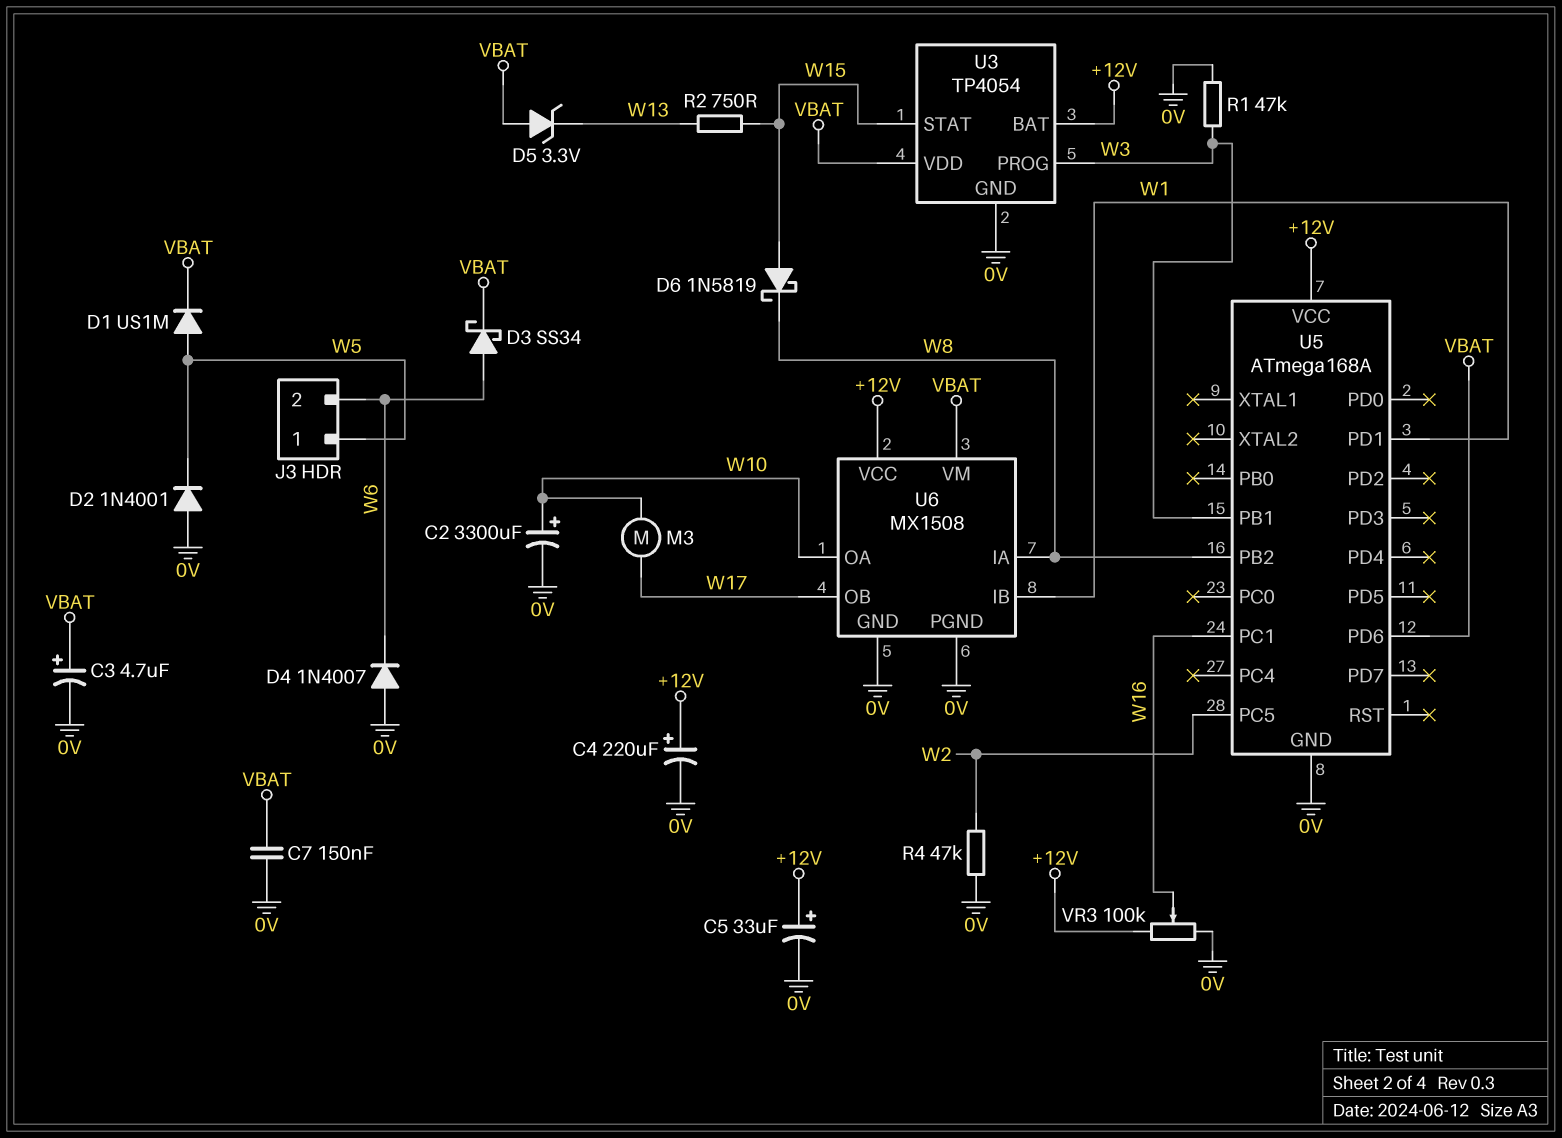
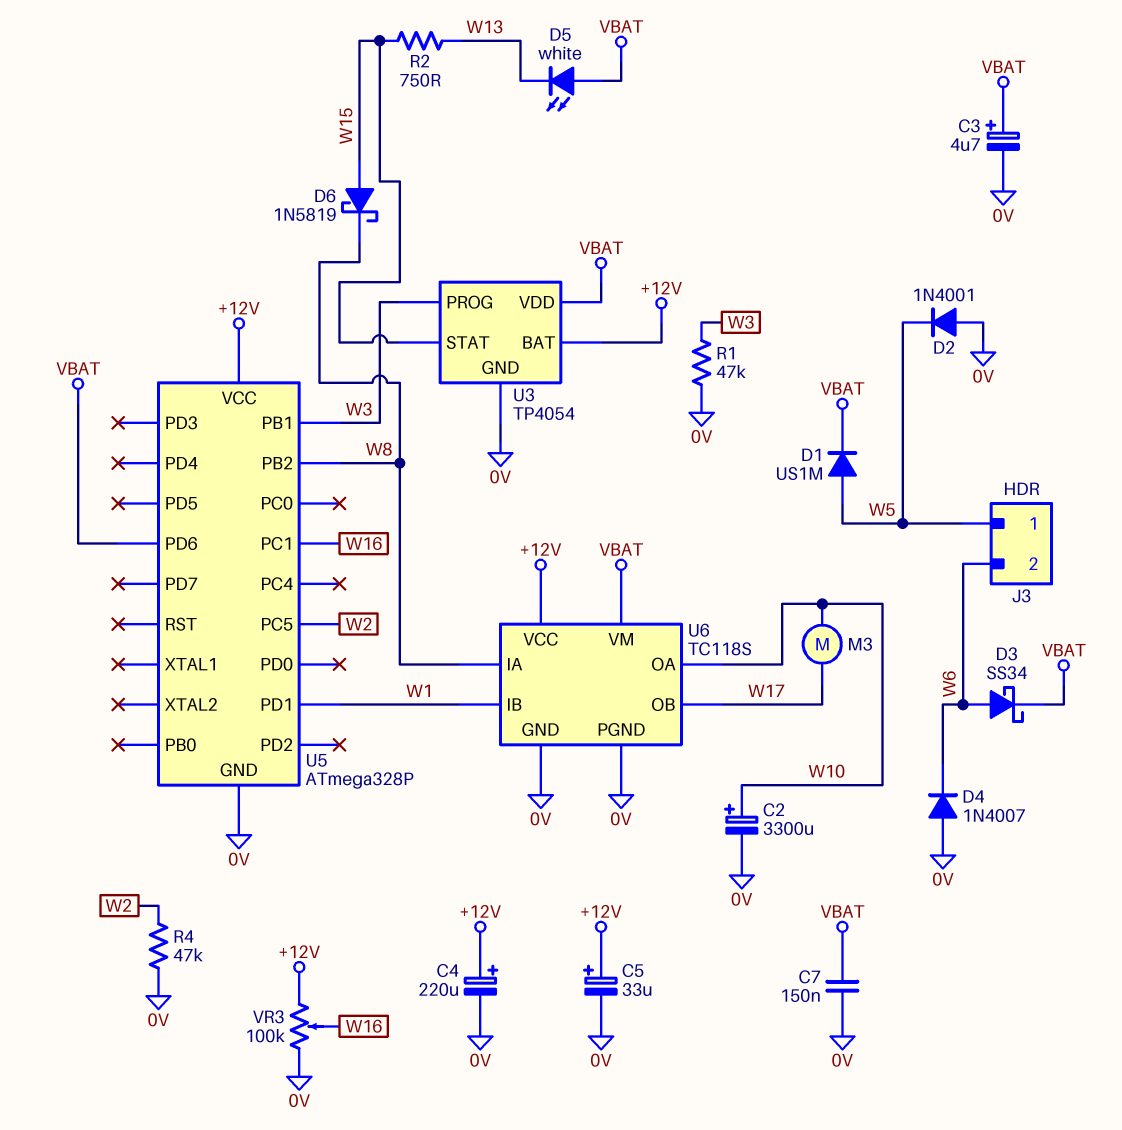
D5: zener 3.3V (A VBAT, K W13) -> LED white (A VBAT, K W13)
U5: ATmega168A -> ATmega328P
U6: MX1508 -> TC118S

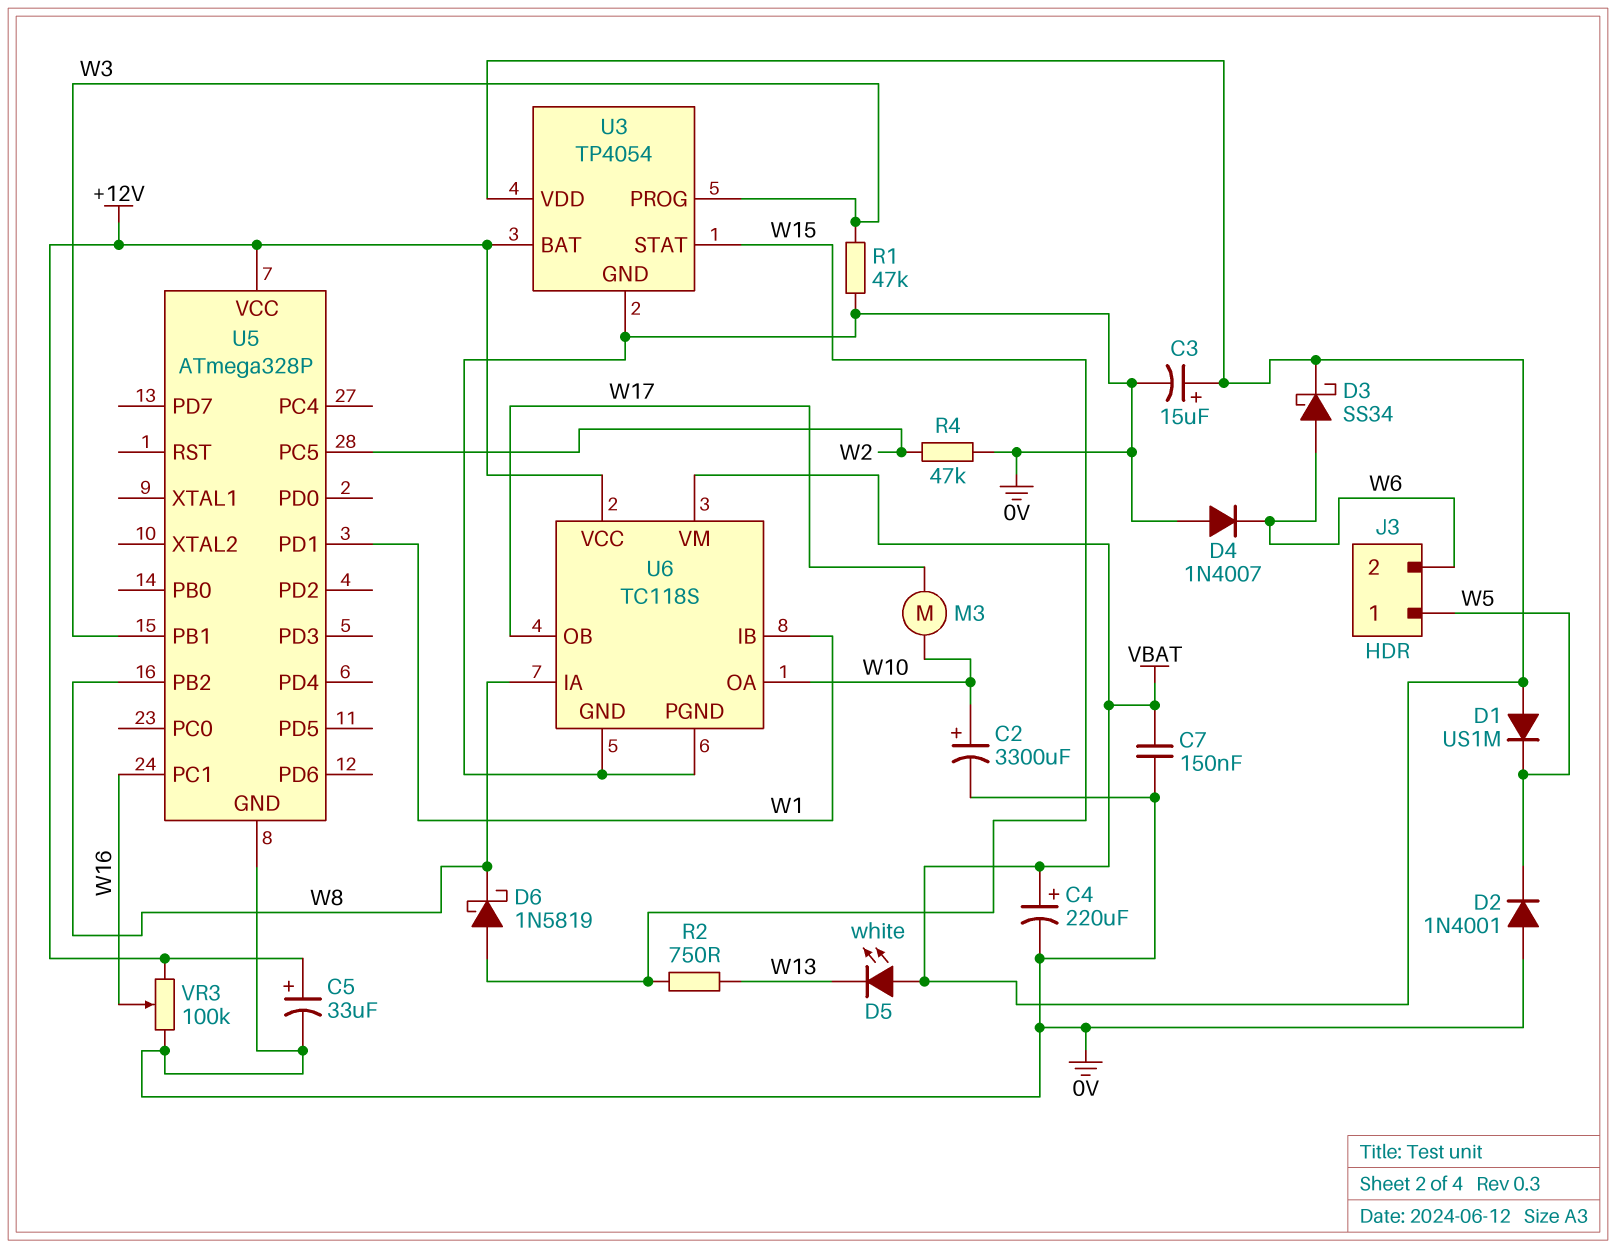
C3: 4.7uF (plus VBAT, minus 0V) -> 15uF (plus VBAT, minus 0V)
C4: 220uF (plus +12V, minus 0V) -> 220uF (plus VBAT, minus 0V)
D1: diode US1M (A W5, K VBAT) -> diode US1M (A VBAT, K W5)
U5 pin PD6: VBAT -> none

